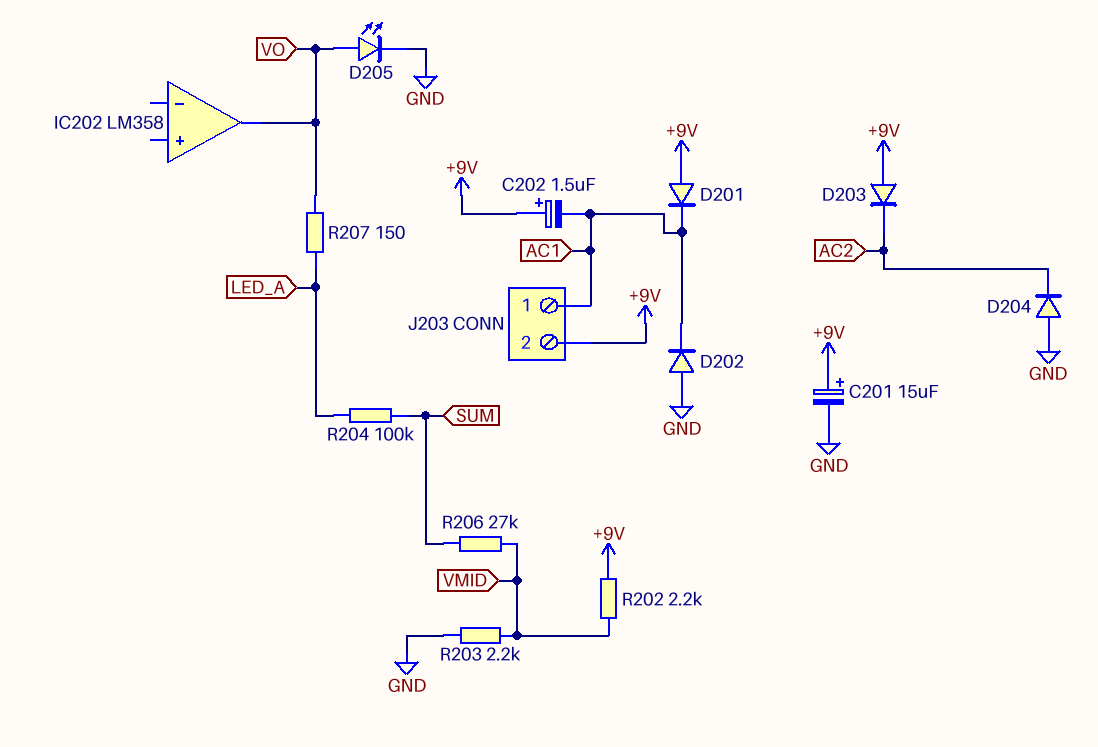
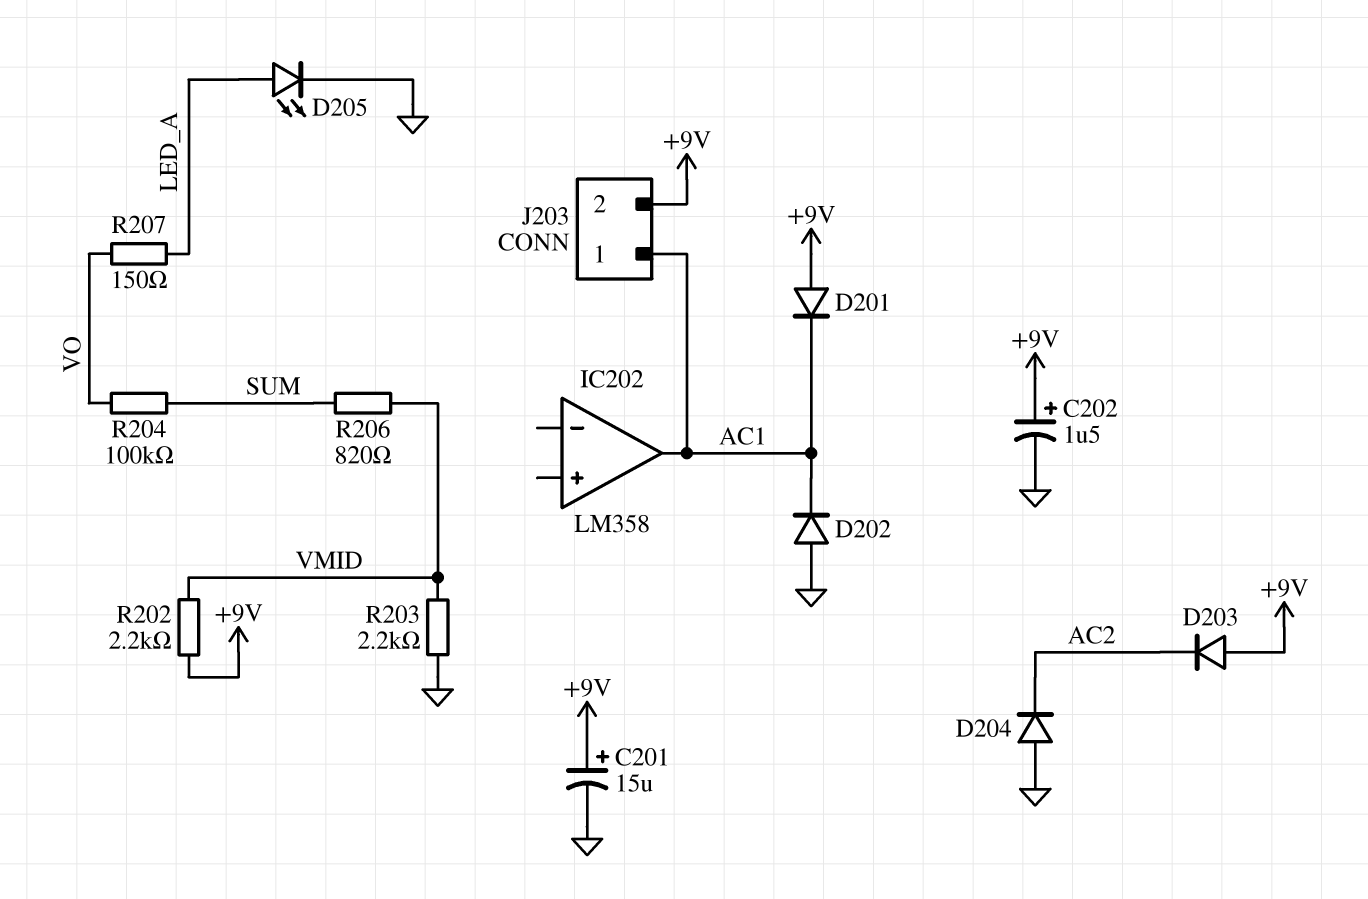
C202: 1.5uF (plus +9V, minus AC1) -> 1.5uF (plus +9V, minus GND)
D205: LED (A VO, K GND) -> LED (A LED_A, K GND)
IC202 pin out: VO -> AC1
R204: 100k (LED_A, SUM) -> 100k (SUM, VO)
R206: 27k (SUM, VMID) -> 820 (SUM, VMID)

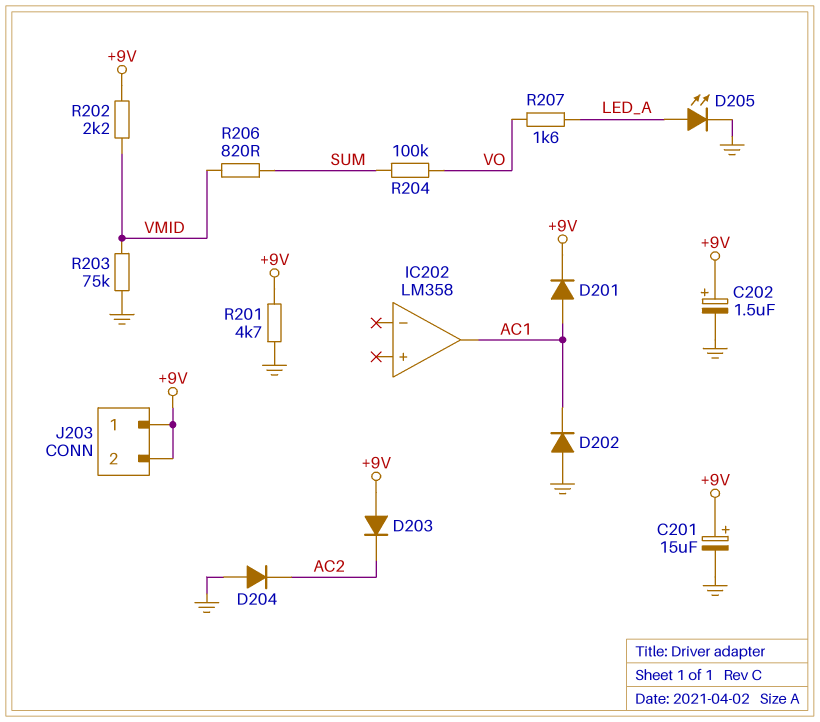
D201: diode (A +9V, K AC1) -> diode (A AC1, K +9V)
J203 pin 1: AC1 -> +9V
R201: none -> 4.7k (+9V, GND)
R203: 2.2k (GND, VMID) -> 75k (GND, VMID)
R207: 150 (LED_A, VO) -> 1.6k (LED_A, VO)

